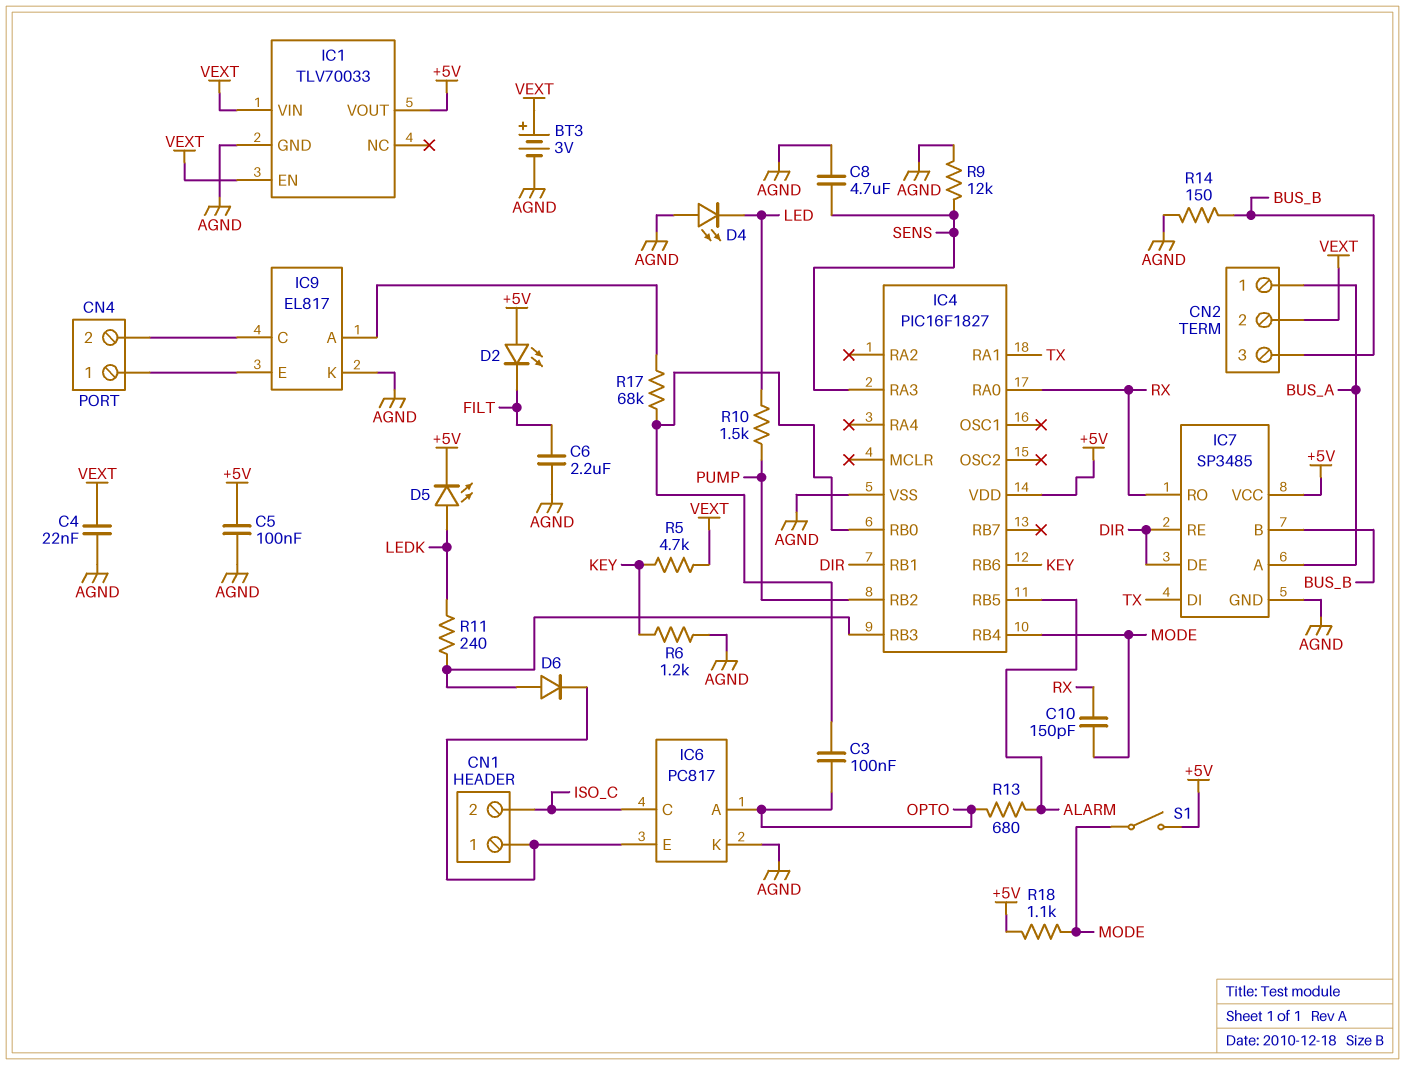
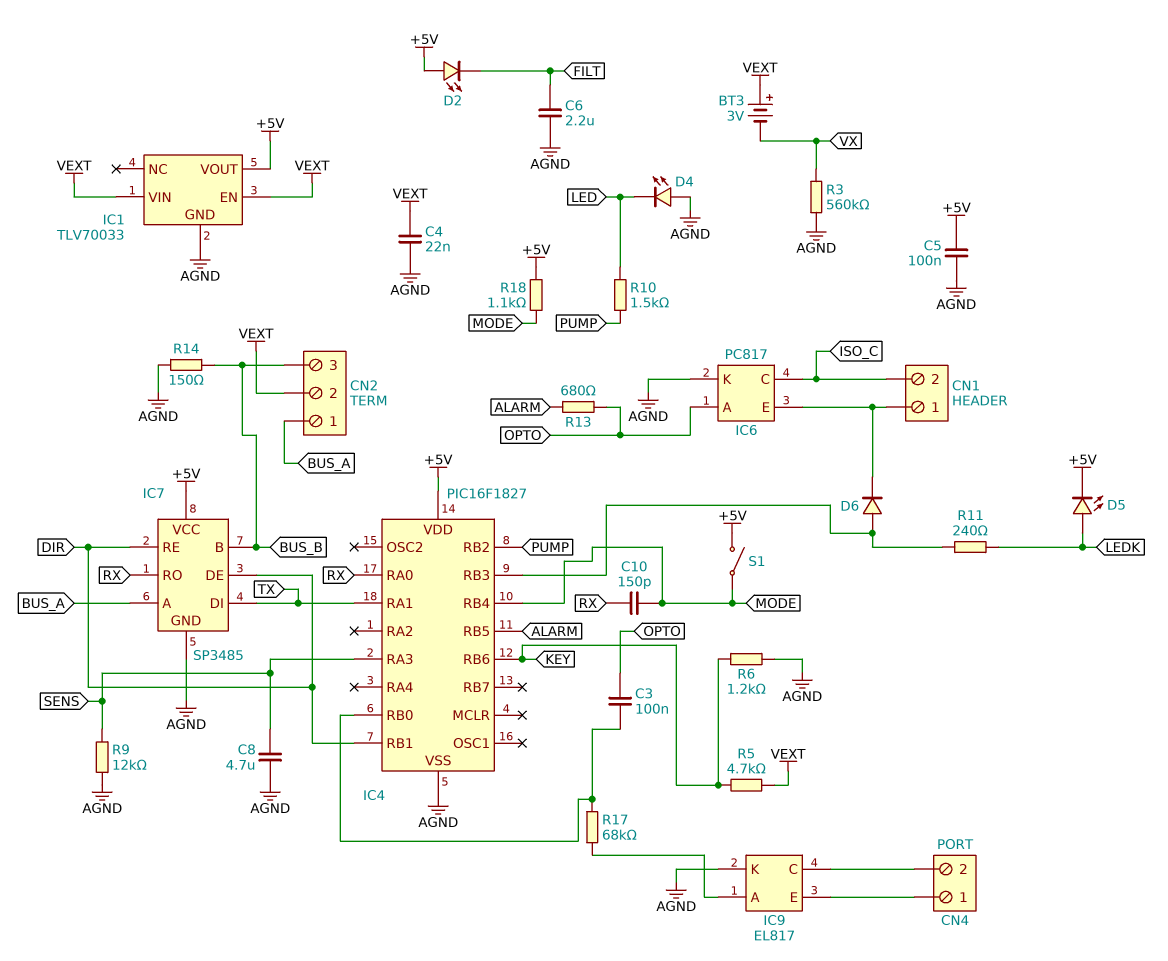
BT3: 3V (plus VEXT, minus AGND) -> 3V (plus VEXT, minus VX)
R3: none -> 560k (AGND, VX)

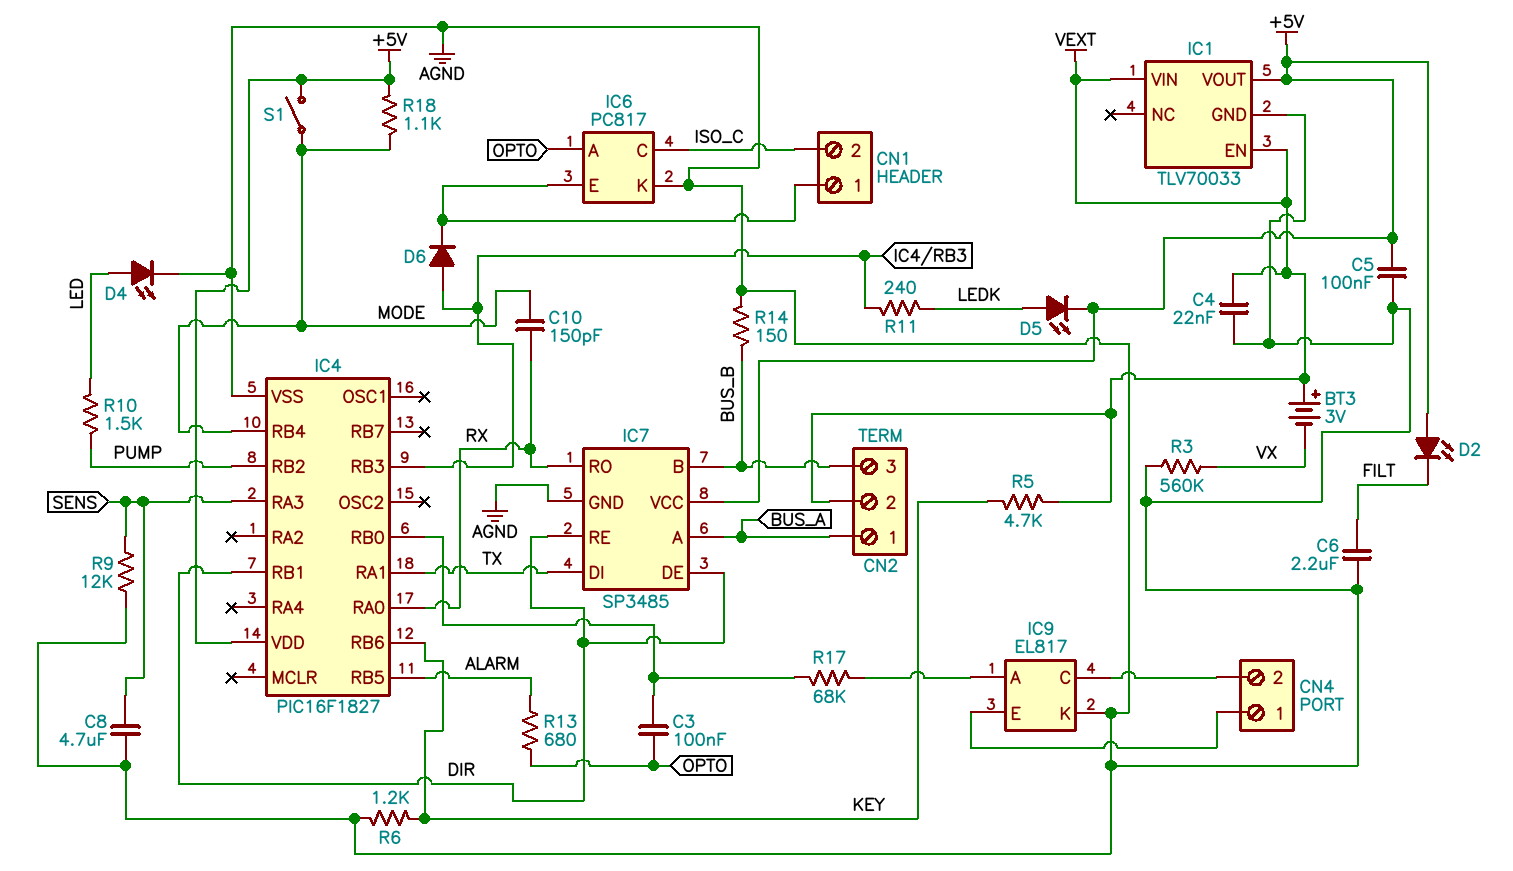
D4: LED (A AGND, K LED) -> LED (A LED, K AGND)

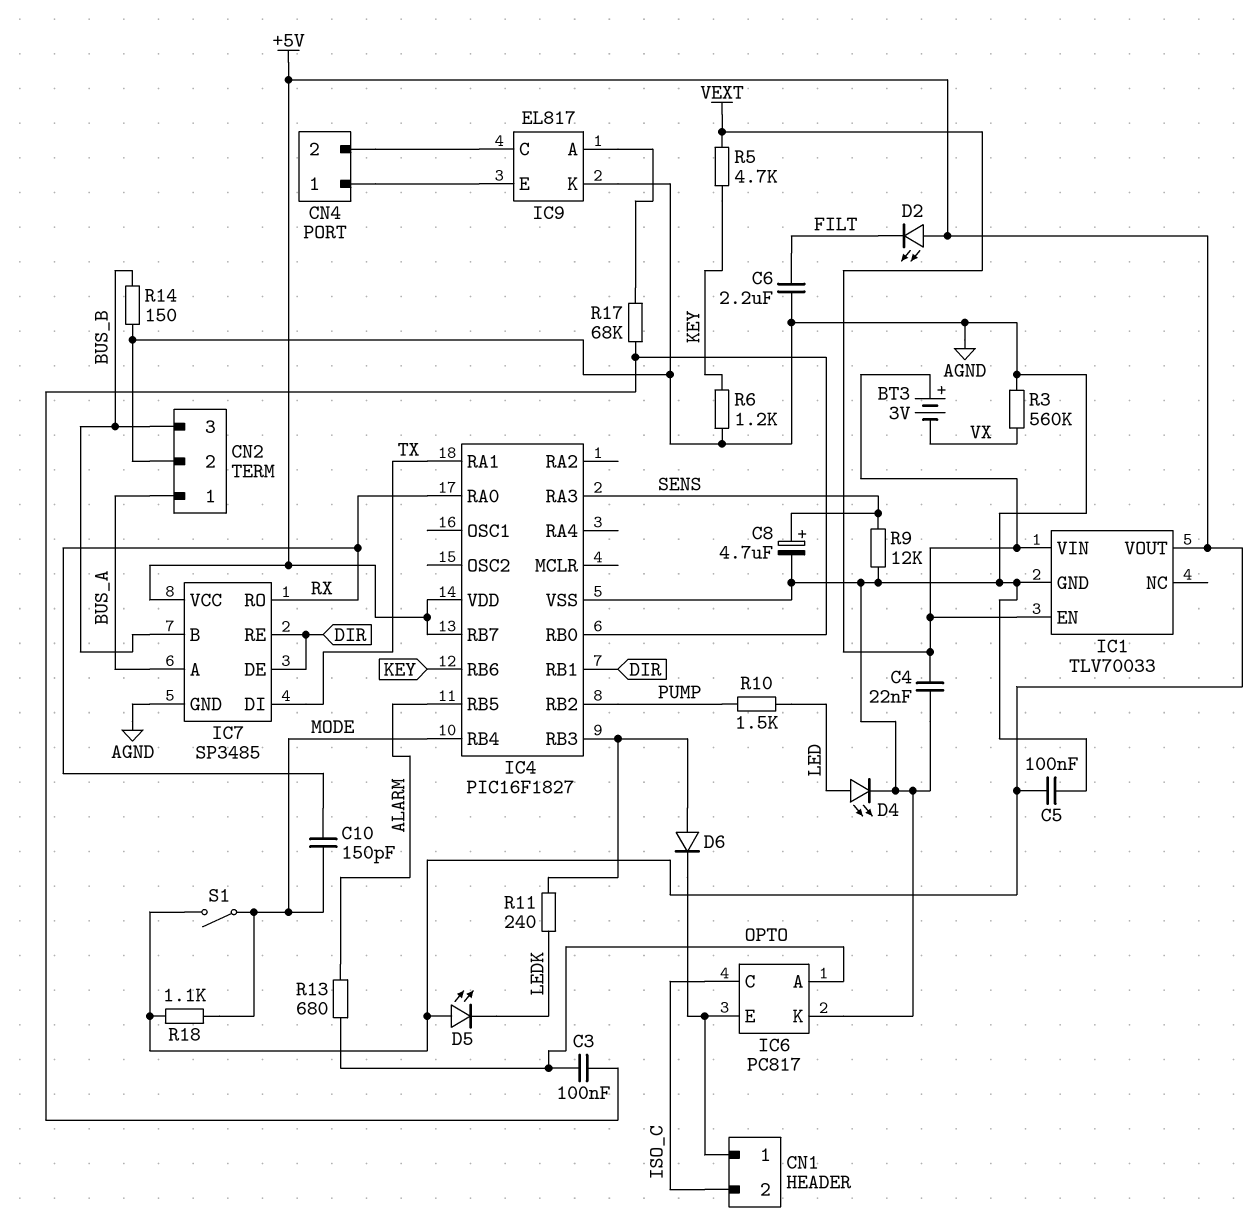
C8: 4.7uF (AGND, SENS) -> 4.7uF (plus SENS, minus AGND)
CN2 pin 2: VEXT -> AGND
D5: LED (A LEDK, K +5V) -> LED (A +5V, K LEDK)
IC4 pin RB7: none -> +5V

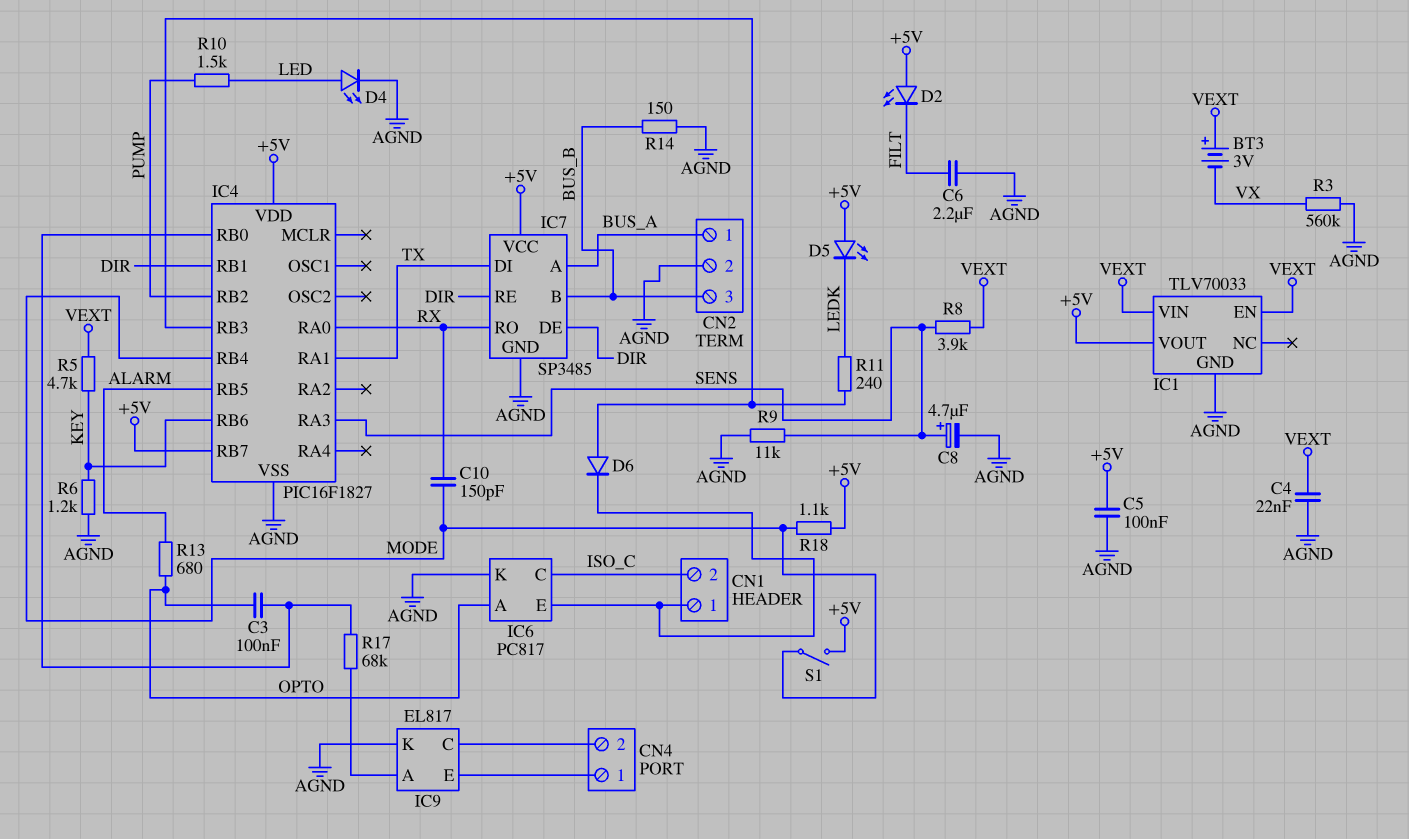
R8: none -> 3.9k (SENS, VEXT)
R9: 12k (AGND, SENS) -> 11k (AGND, SENS)

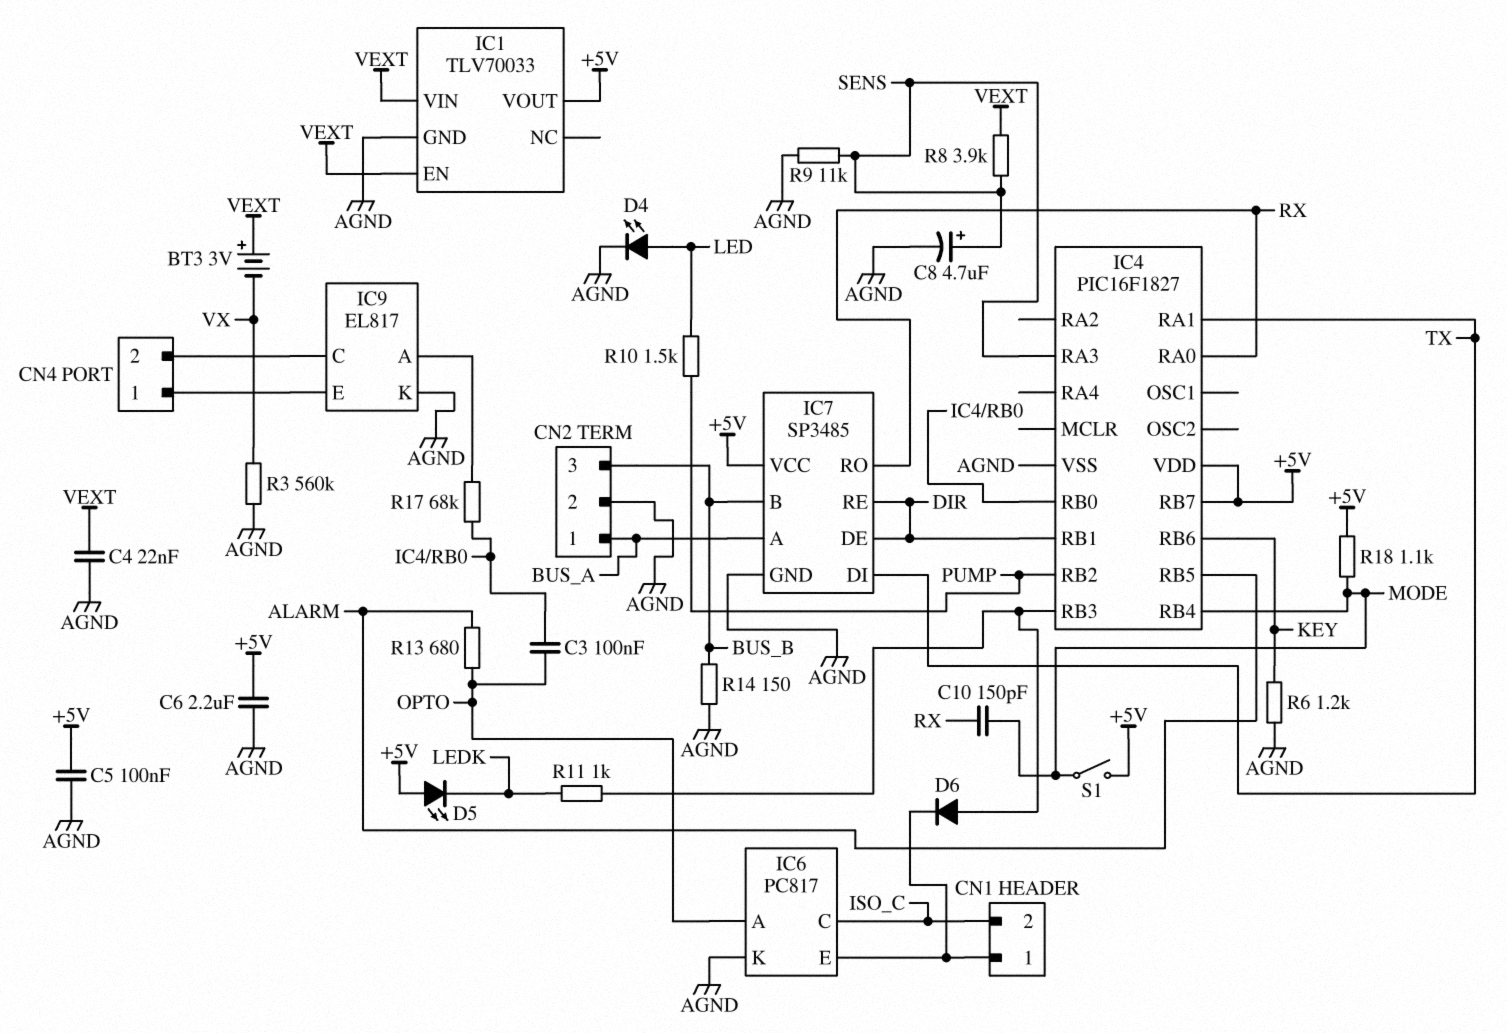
C6: 2.2uF (AGND, FILT) -> 2.2uF (+5V, AGND)
D2: LED (A +5V, K FILT) -> none
R5: 4.7k (KEY, VEXT) -> none
R11: 240 (IC4/RB3, LEDK) -> 1k (IC4/RB3, LEDK)

